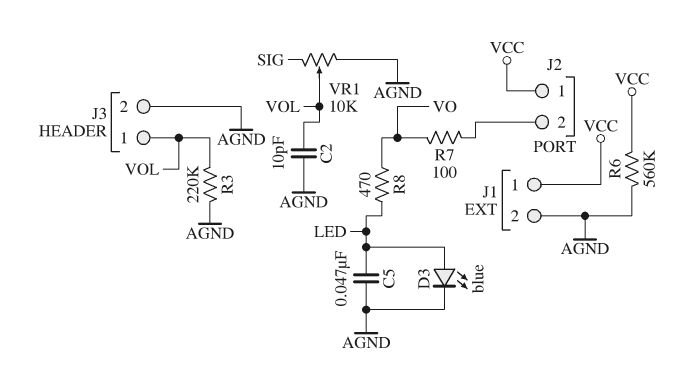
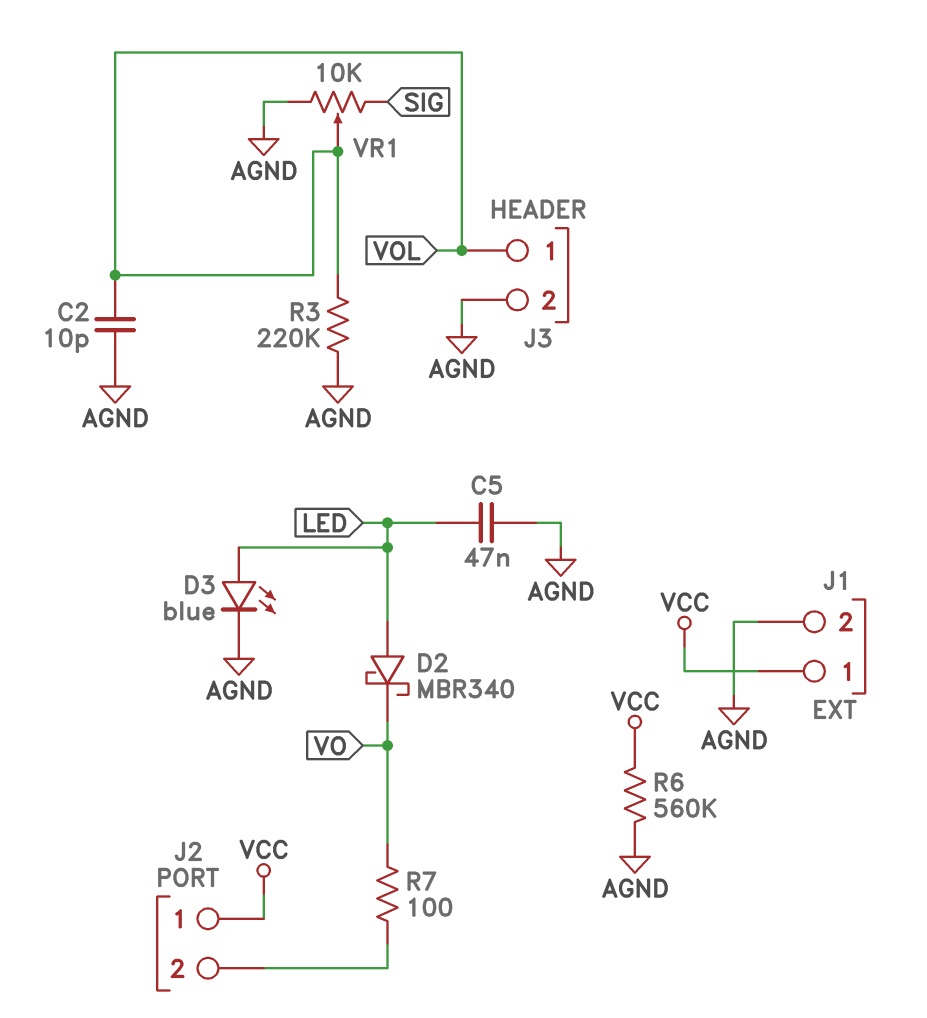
D2: none -> schottky MBR340 (A LED, K VO)
R8: 470 (LED, VO) -> none

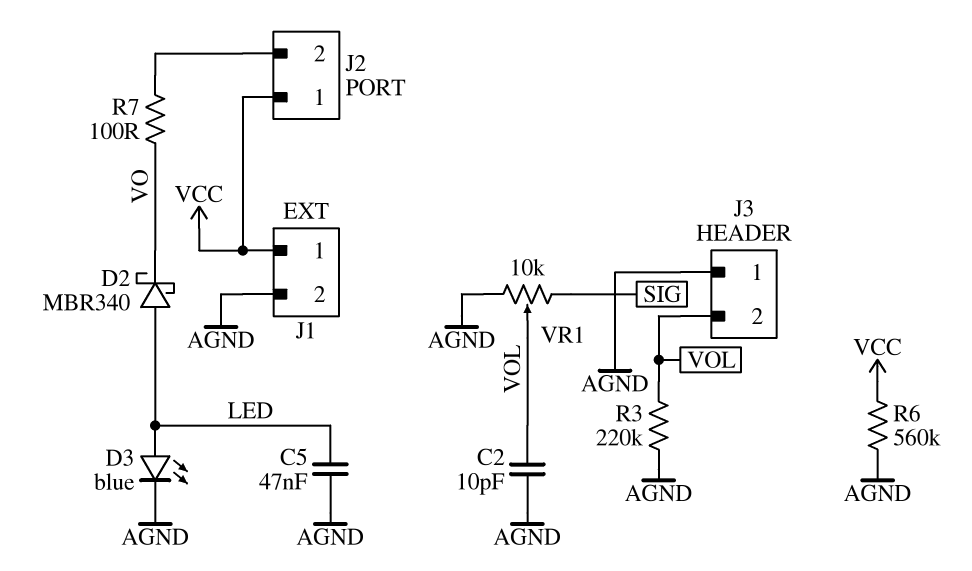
J3 pin 1: VOL -> AGND
J3 pin 2: AGND -> VOL

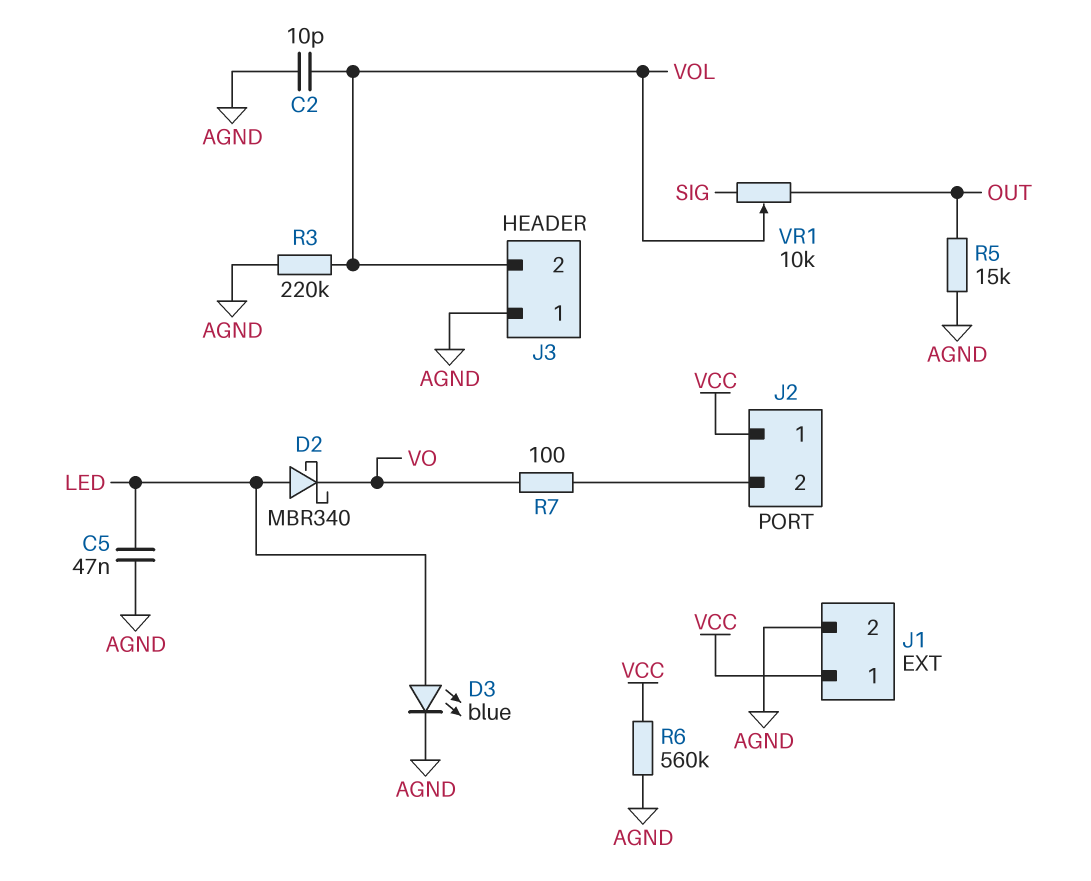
R5: none -> 15k (AGND, OUT)
VR1: 10k (AGND, SIG, wiper VOL) -> 10k (OUT, SIG, wiper VOL)

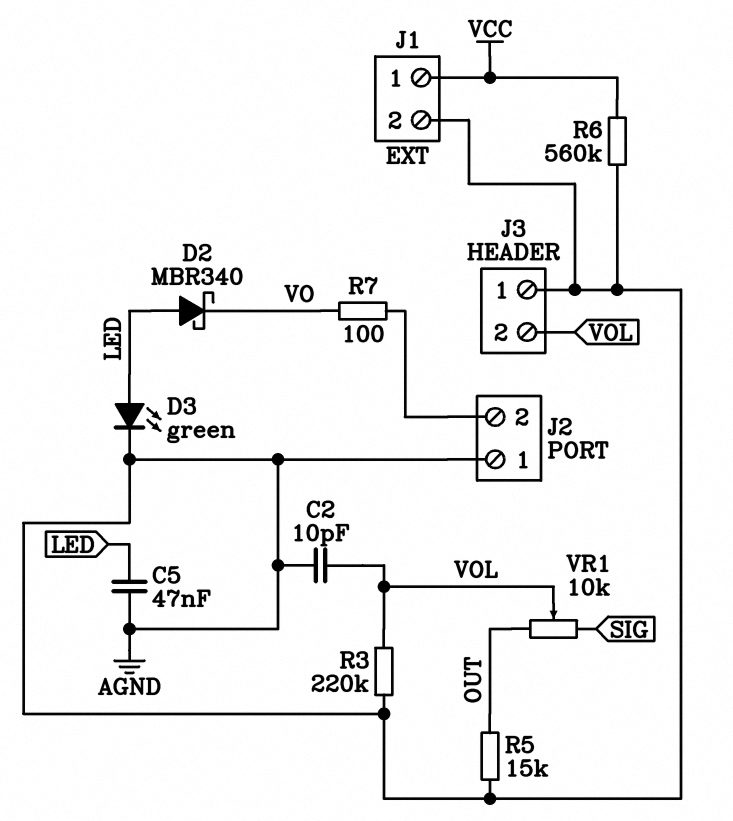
D3: LED blue (A LED, K AGND) -> LED green (A LED, K AGND)
J2 pin 1: VCC -> AGND

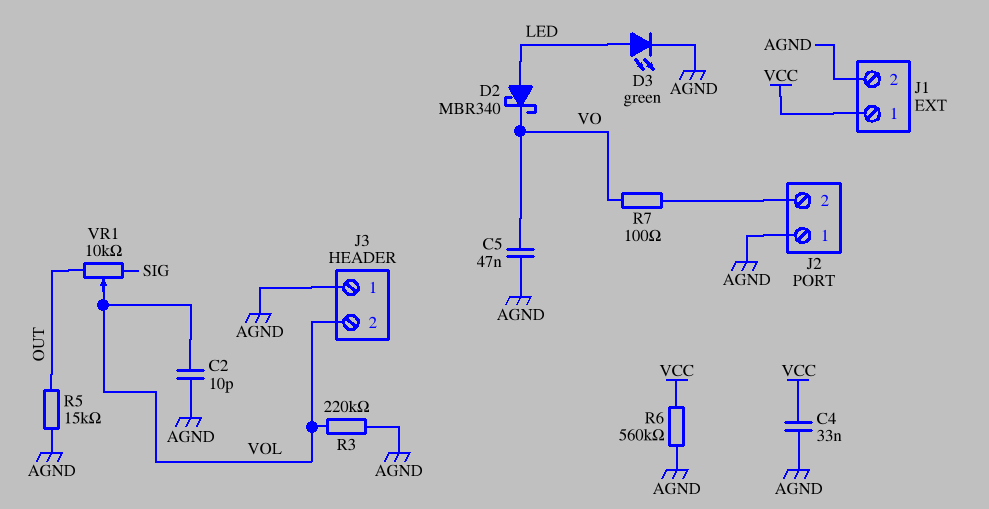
C4: none -> 33nF (AGND, VCC)
C5: 47nF (AGND, LED) -> 47nF (AGND, VO)

